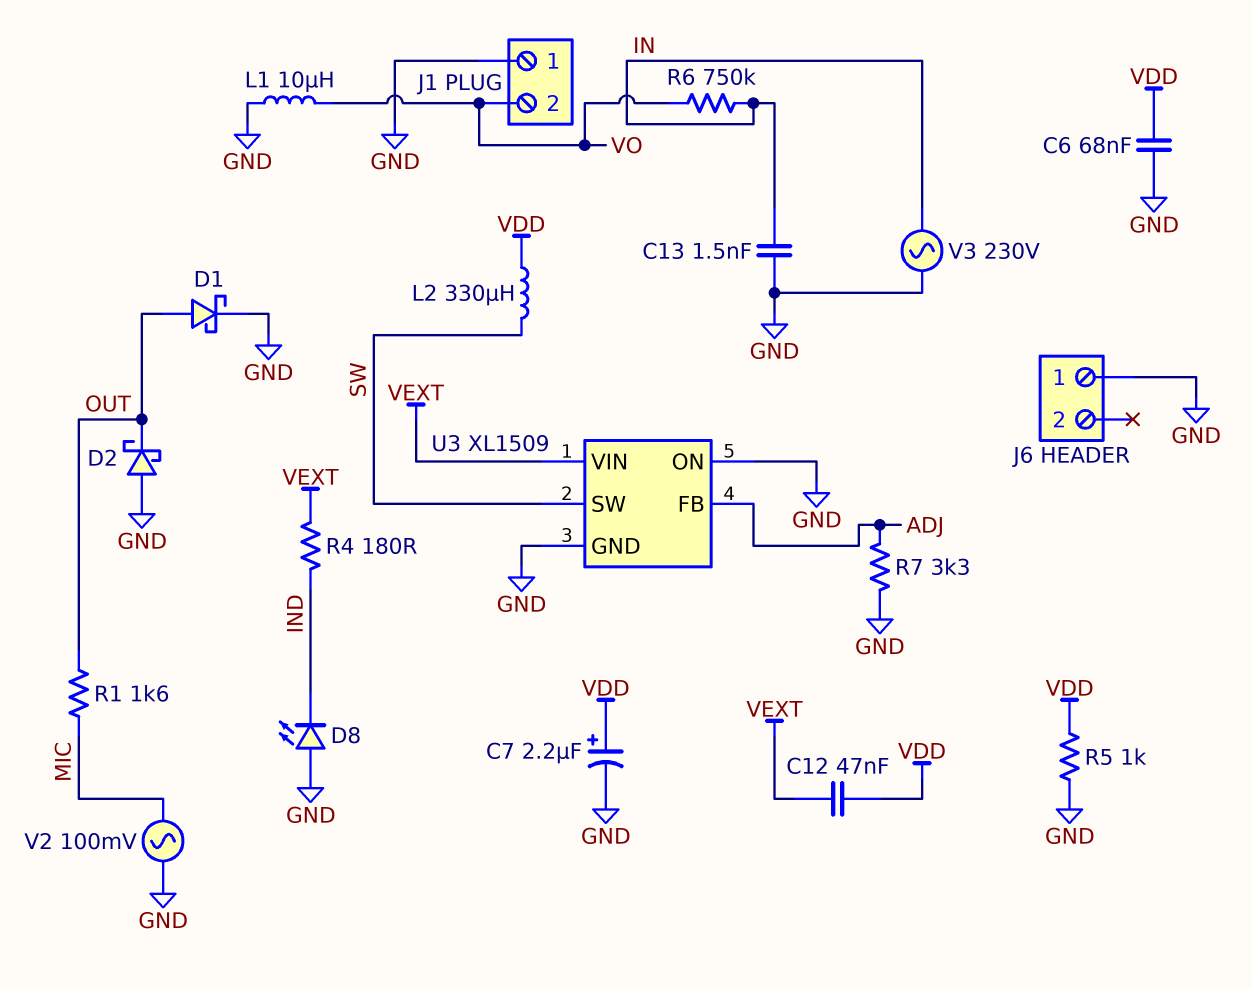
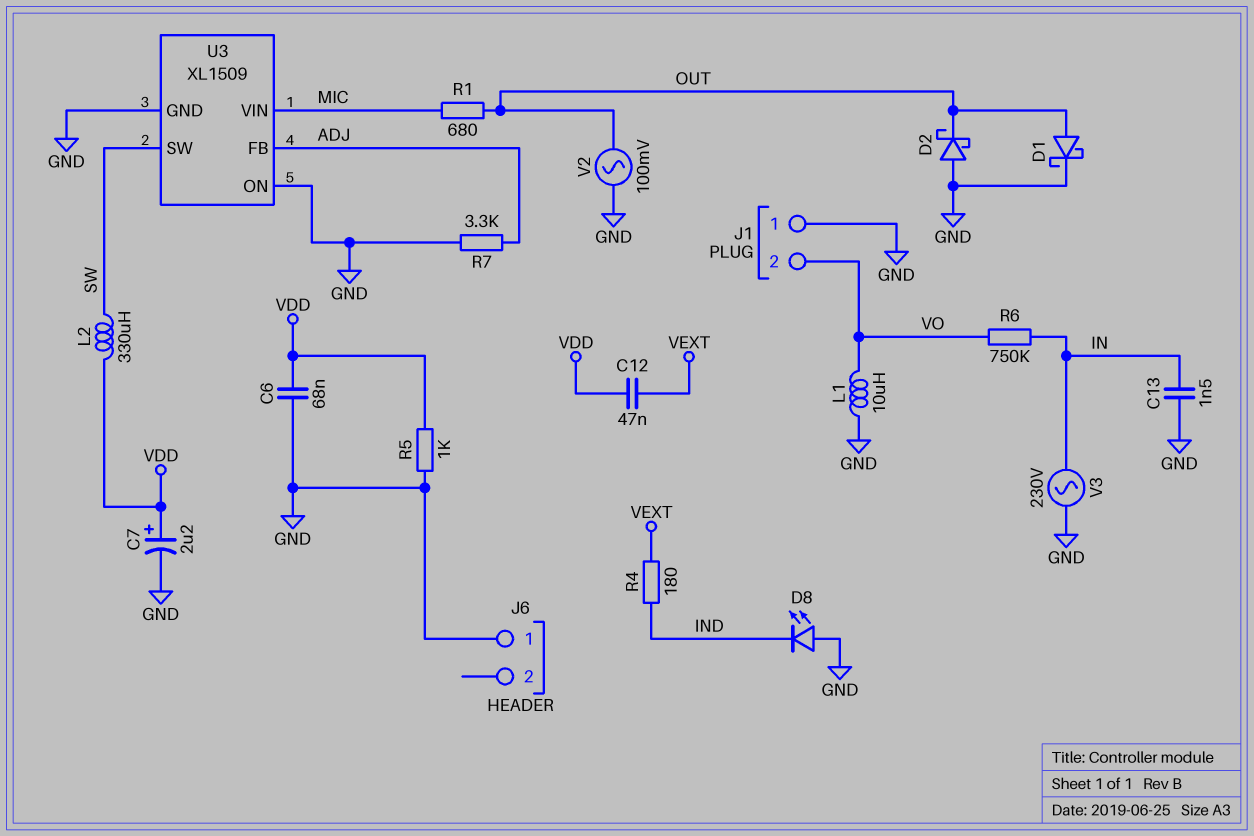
R1: 1.6k (MIC, OUT) -> 680 (MIC, OUT)
U3 pin VIN: VEXT -> MIC
V2: AC 100mV (GND, MIC) -> AC 100mV (GND, OUT)

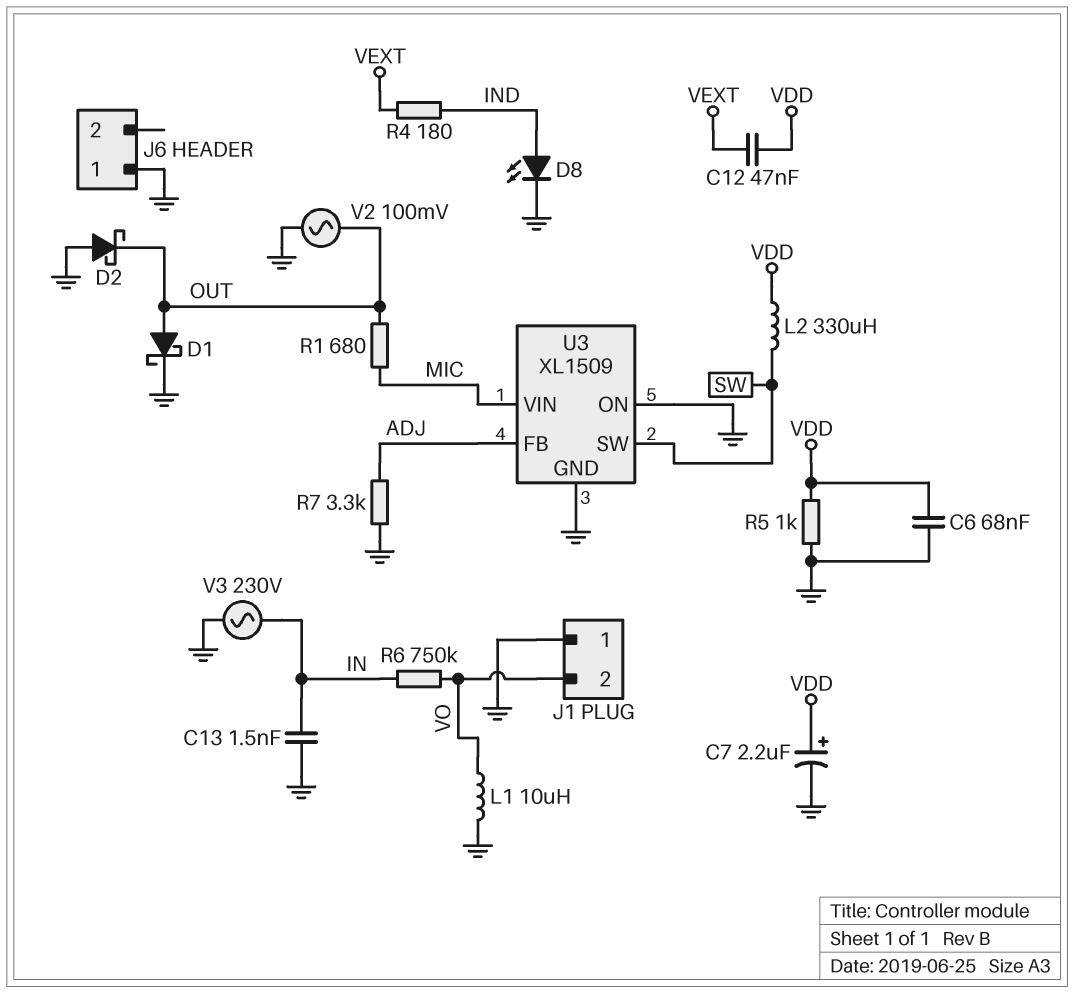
D8: LED (A GND, K IND) -> LED (A IND, K GND)

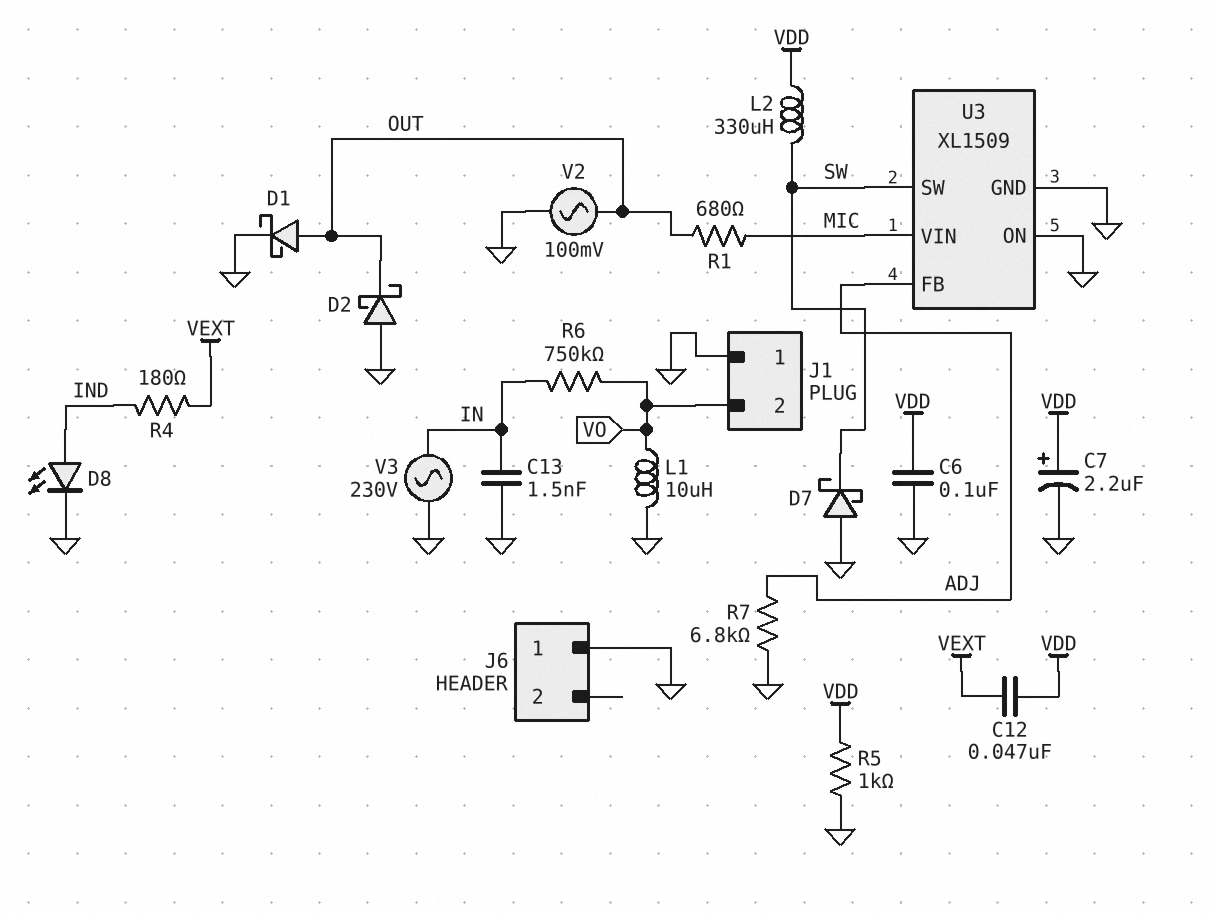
C6: 68nF (GND, VDD) -> 100nF (GND, VDD)
D7: none -> schottky (A GND, K SW)
R7: 3.3k (ADJ, GND) -> 6.8k (ADJ, GND)

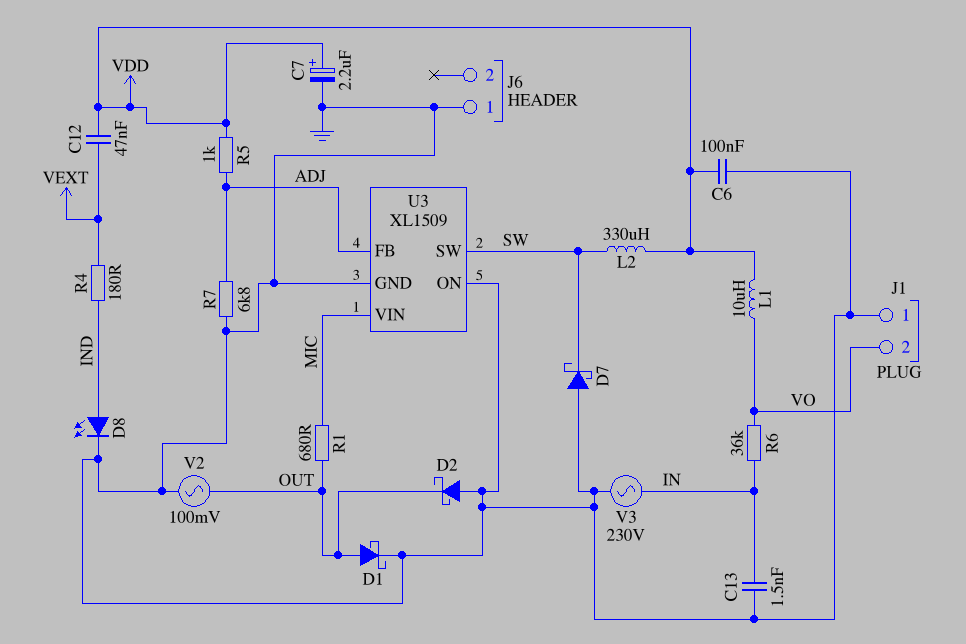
L1: 10uH (GND, VO) -> 10uH (VDD, VO)
R5: 1k (GND, VDD) -> 1k (ADJ, VDD)
R6: 750k (IN, VO) -> 36k (IN, VO)

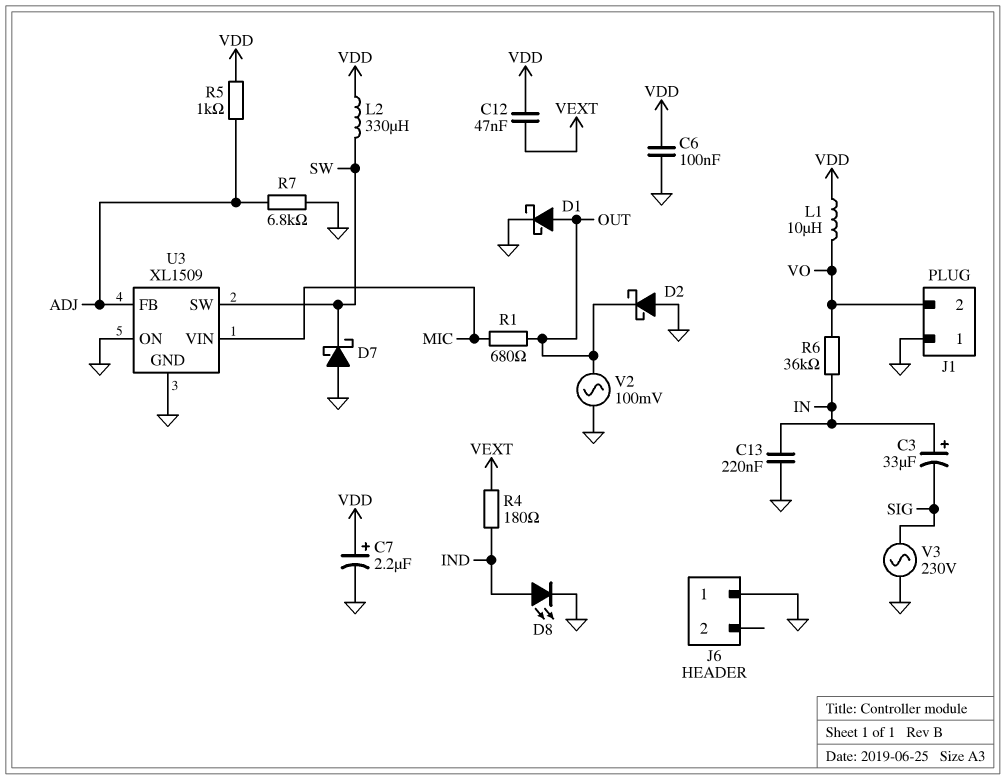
C3: none -> 33uF (plus IN, minus SIG)
C13: 1.5nF (GND, IN) -> 220nF (GND, IN)
V3: AC 230V (GND, IN) -> AC 230V (GND, SIG)

